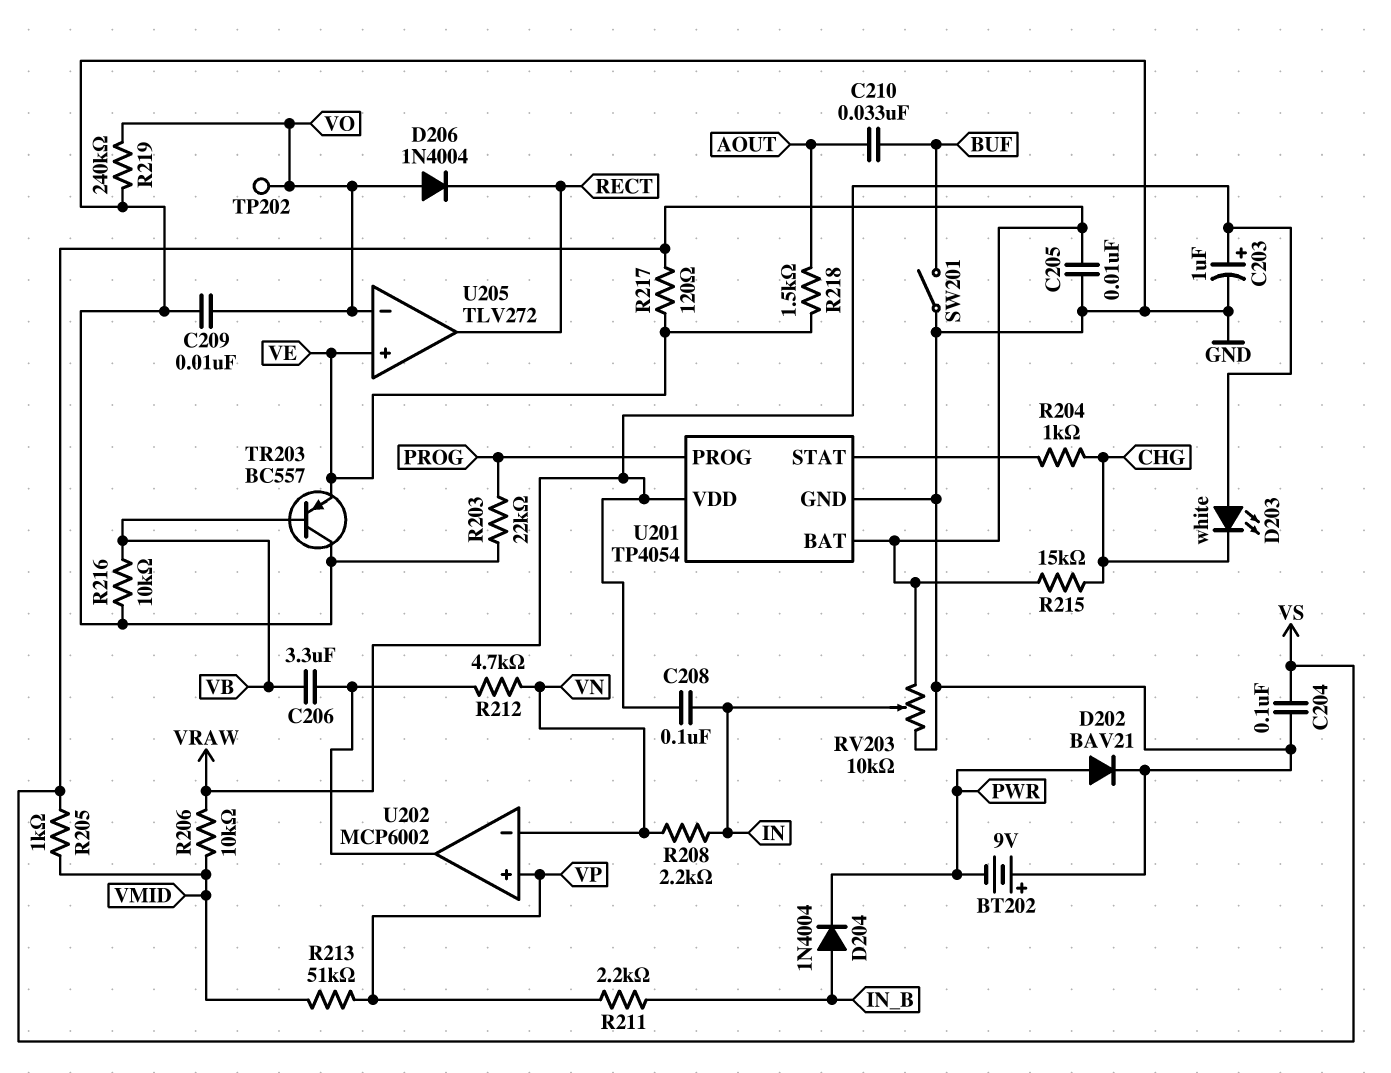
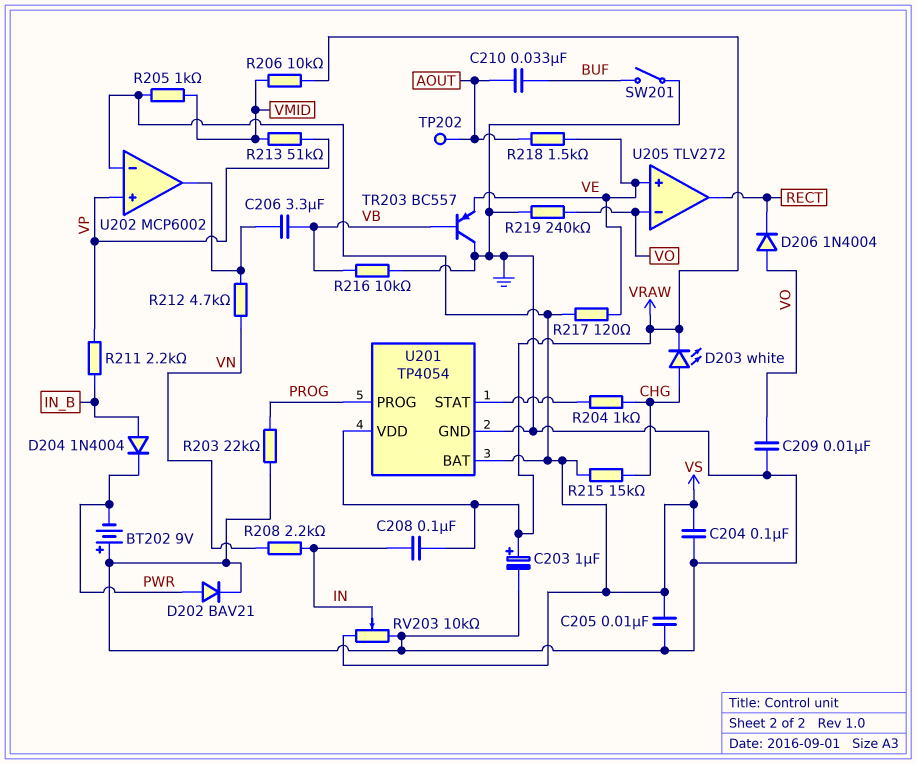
D203: LED white (A VRAW, K CHG) -> LED white (A CHG, K VRAW)
TP202: test point (VO) -> test point (AOUT)
U202 pin in-: VN -> VS

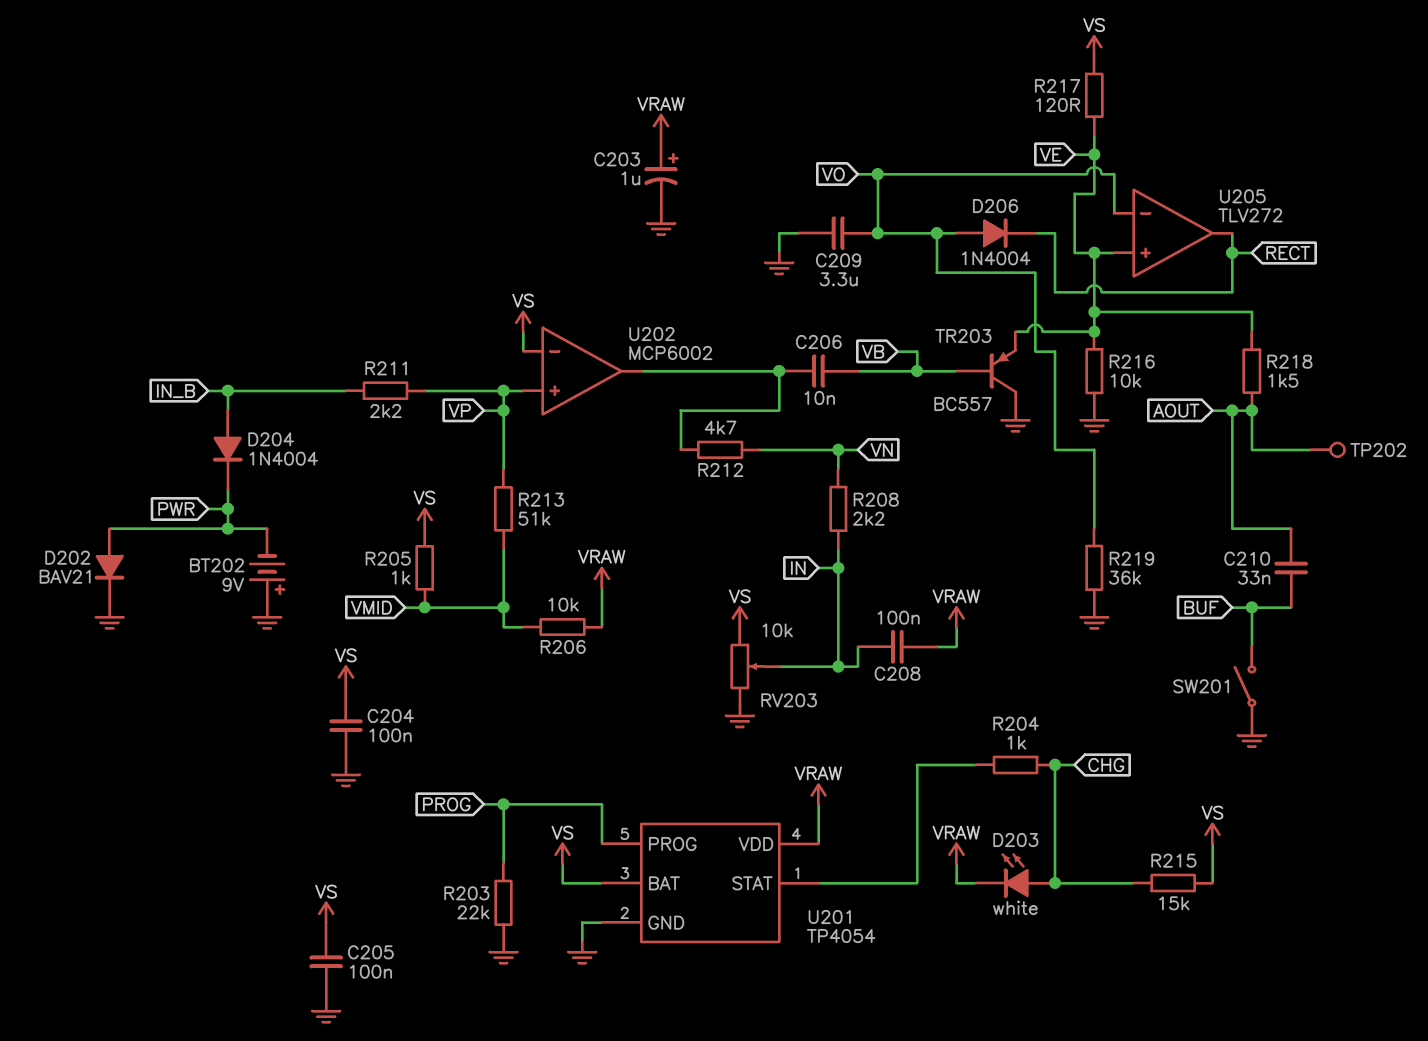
C205: 10nF (GND, VS) -> 100nF (GND, VS)
C206: 3.3uF (U202/out, VB) -> 10nF (U202/out, VB)
C209: 10nF (GND, VO) -> 3.3uF (GND, VO)
R216: 10k (GND, VB) -> 10k (GND, VE)
R219: 240k (GND, VO) -> 36k (GND, VO)

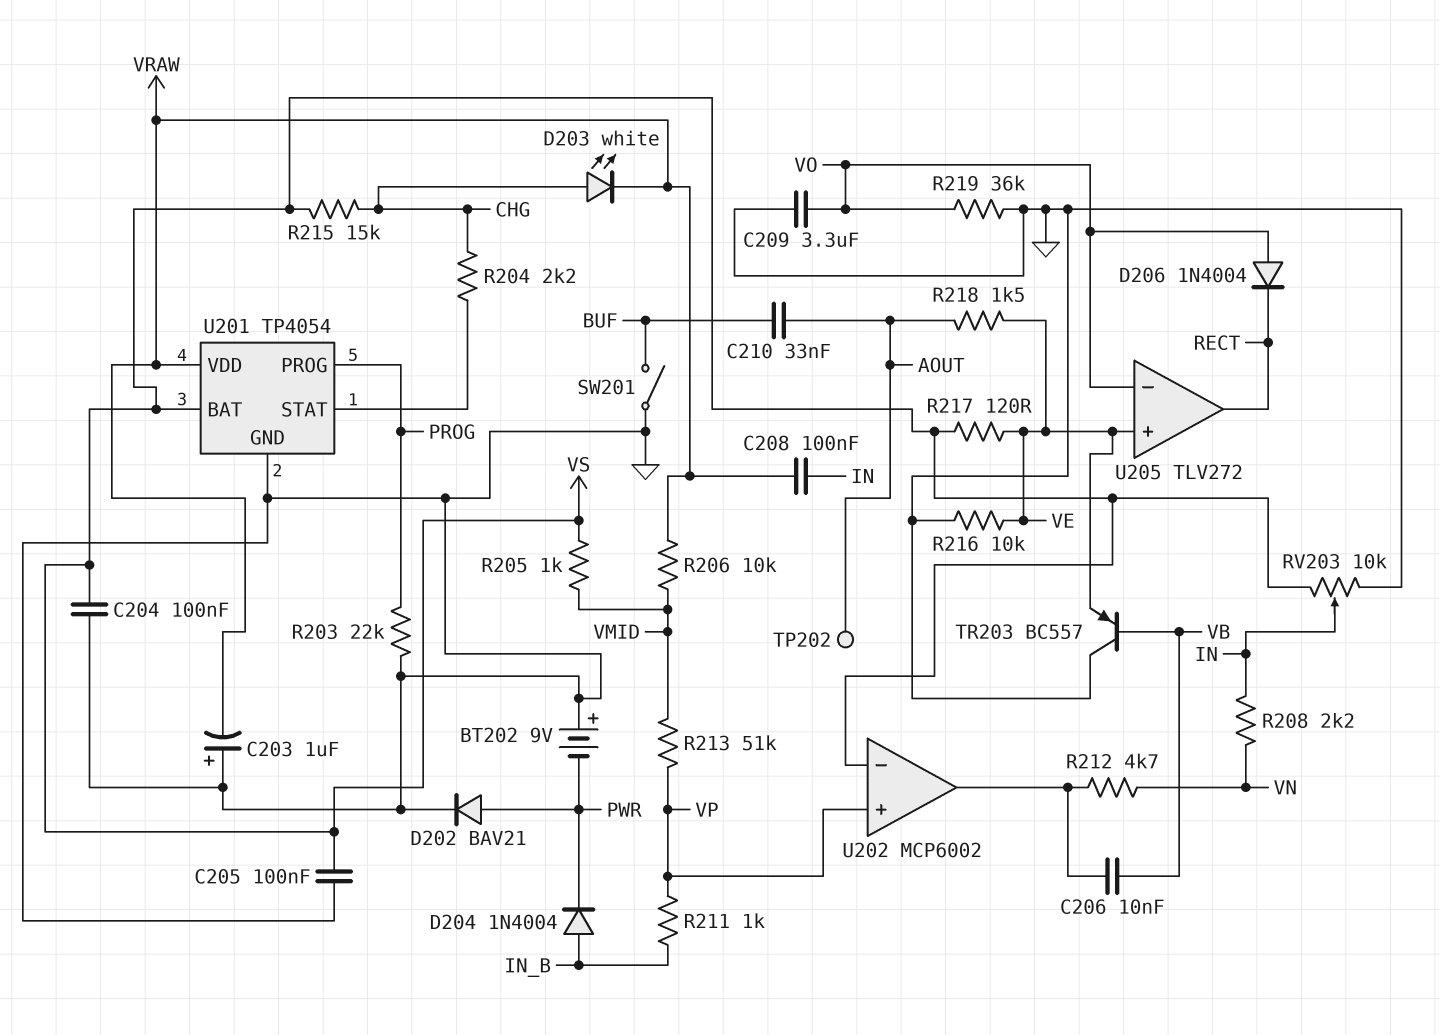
C203: 1uF (plus VRAW, minus GND) -> 1uF (plus GND, minus VRAW)
R204: 1k (CHG, U201/STAT) -> 2.2k (CHG, U201/STAT)
R211: 2.2k (IN_B, VP) -> 1k (IN_B, VP)

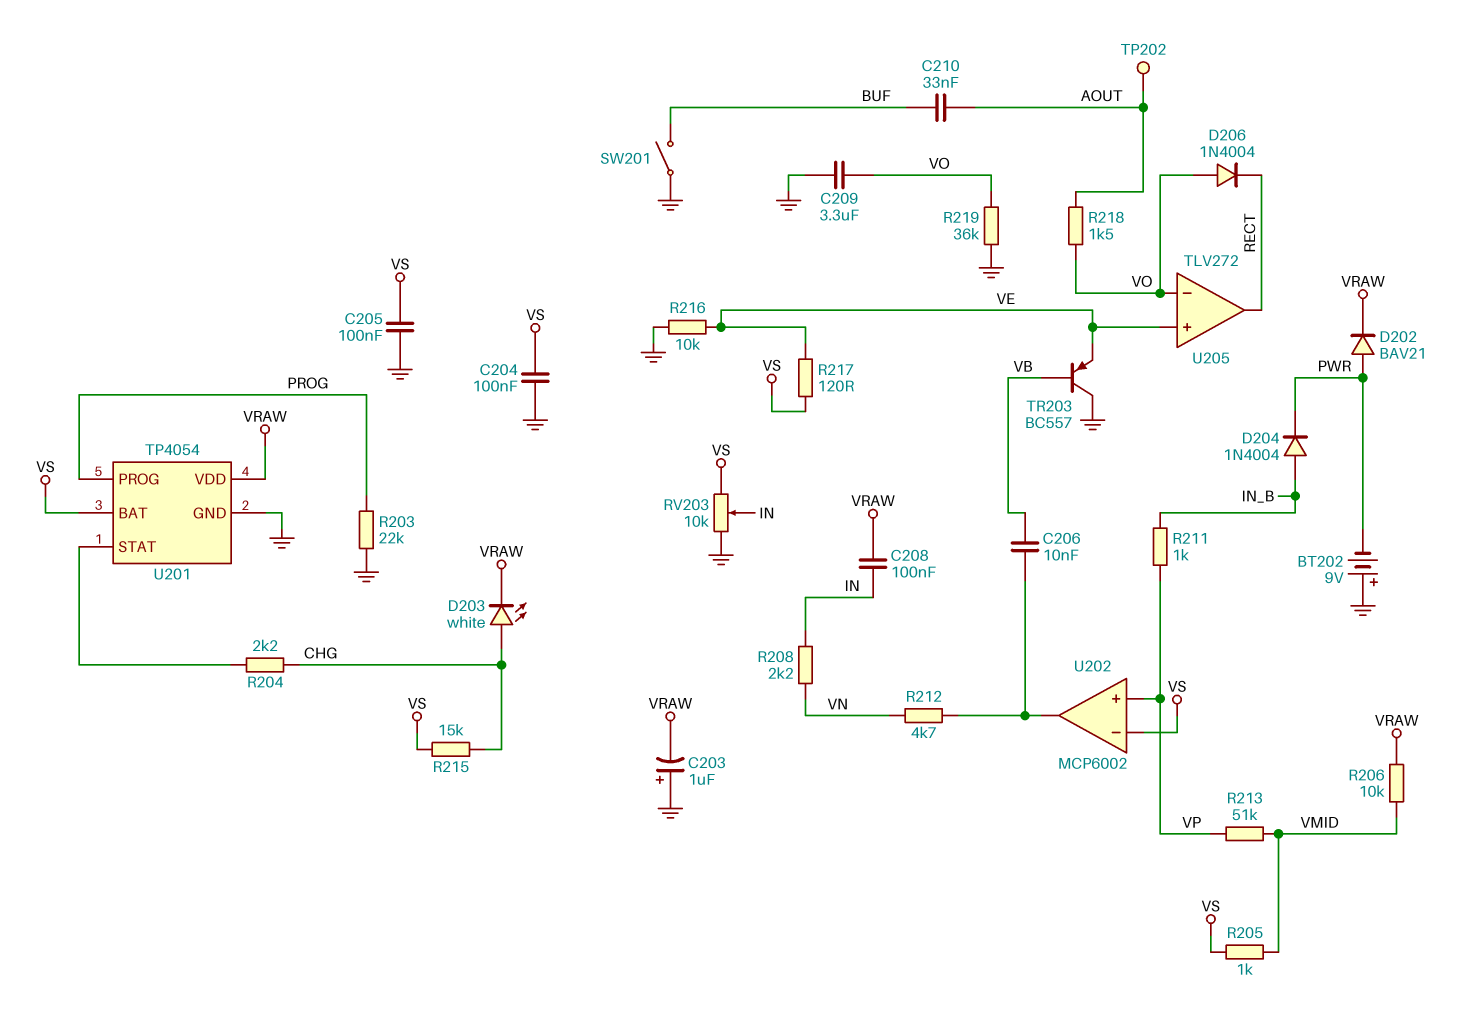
D202: diode BAV21 (A PWR, K GND) -> diode BAV21 (A PWR, K VRAW)
R218: 1.5k (AOUT, VE) -> 1.5k (AOUT, VO)

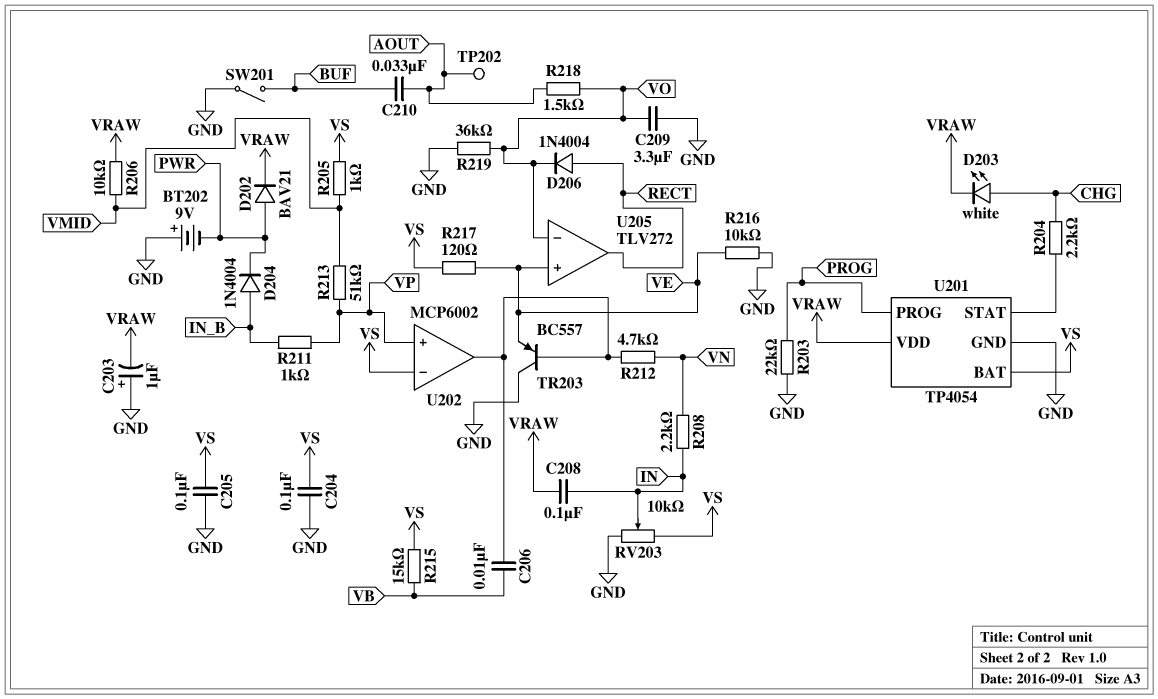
D206: diode 1N4004 (A VO, K RECT) -> diode 1N4004 (A RECT, K VO)
R215: 15k (CHG, VS) -> 15k (VB, VS)
TR203: PNP BC557 (B VB, C GND, E VE) -> PNP BC557 (B U202/out, C GND, E VE)

